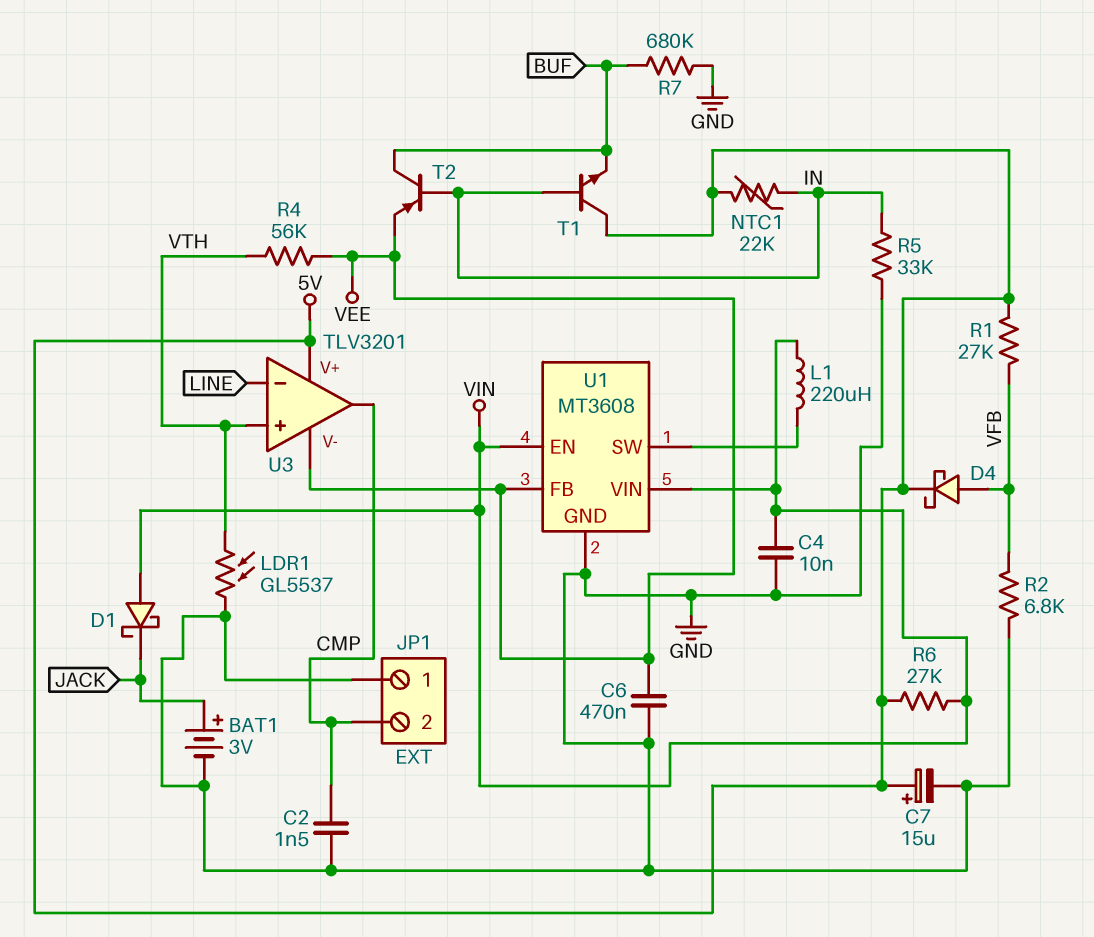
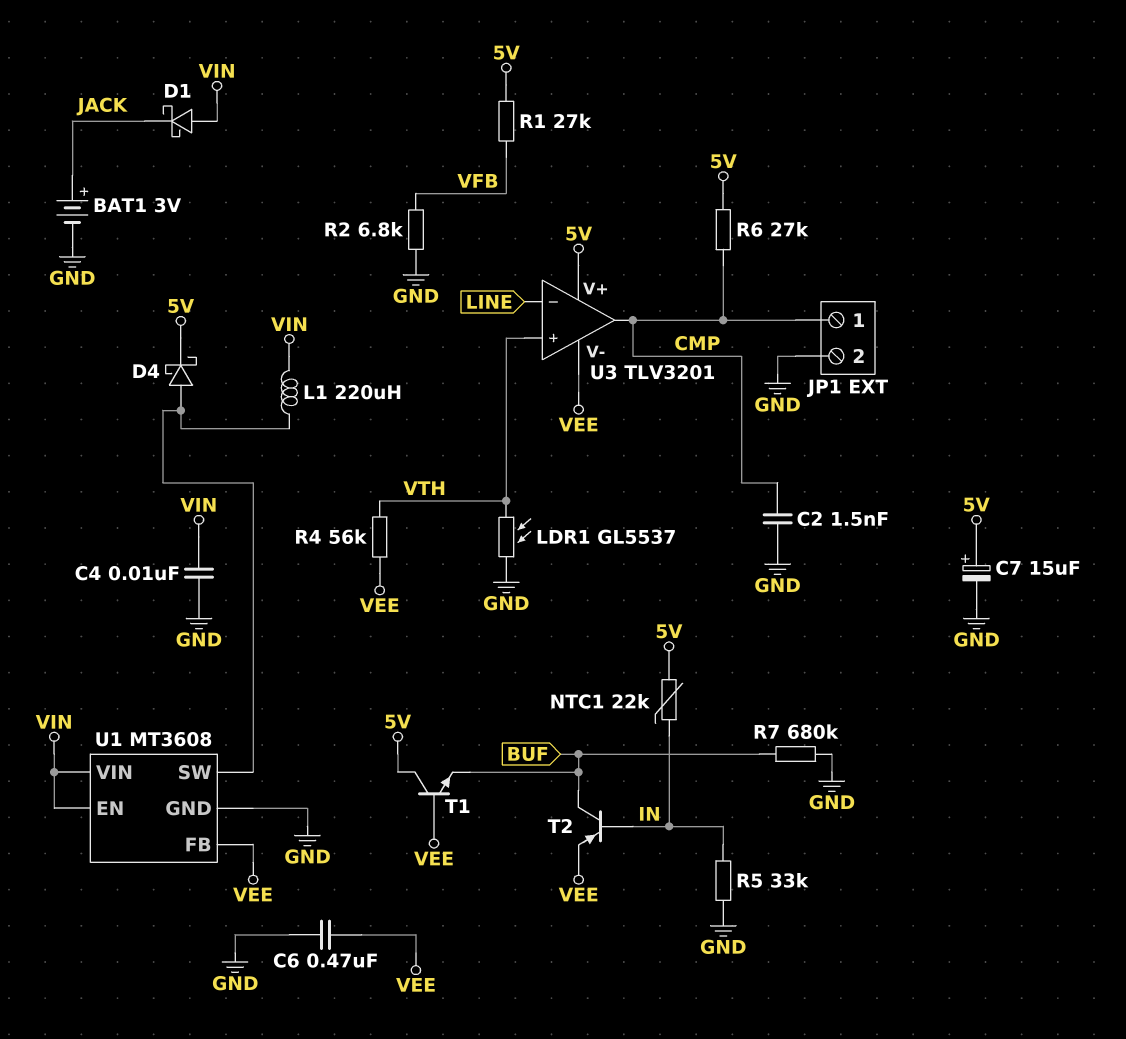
D4: schottky (A VFB, K 5V) -> schottky (A U1/SW, K 5V)
JP1 pin 1: GND -> CMP
JP1 pin 2: CMP -> GND
R6: 27k (5V, VIN) -> 27k (5V, CMP)
T1: NPN (B IN, C 5V, E BUF) -> NPN (B VEE, C 5V, E BUF)

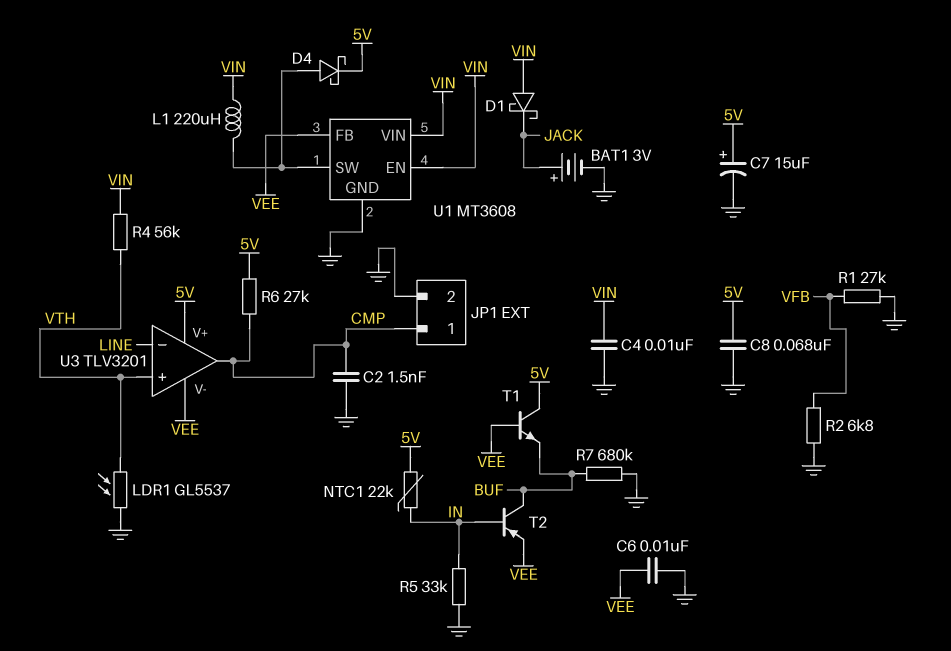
C6: 470nF (GND, VEE) -> 10nF (GND, VEE)
C8: none -> 68nF (5V, GND)
R1: 27k (5V, VFB) -> 27k (GND, VFB)
R4: 56k (VEE, VTH) -> 56k (VIN, VTH)

